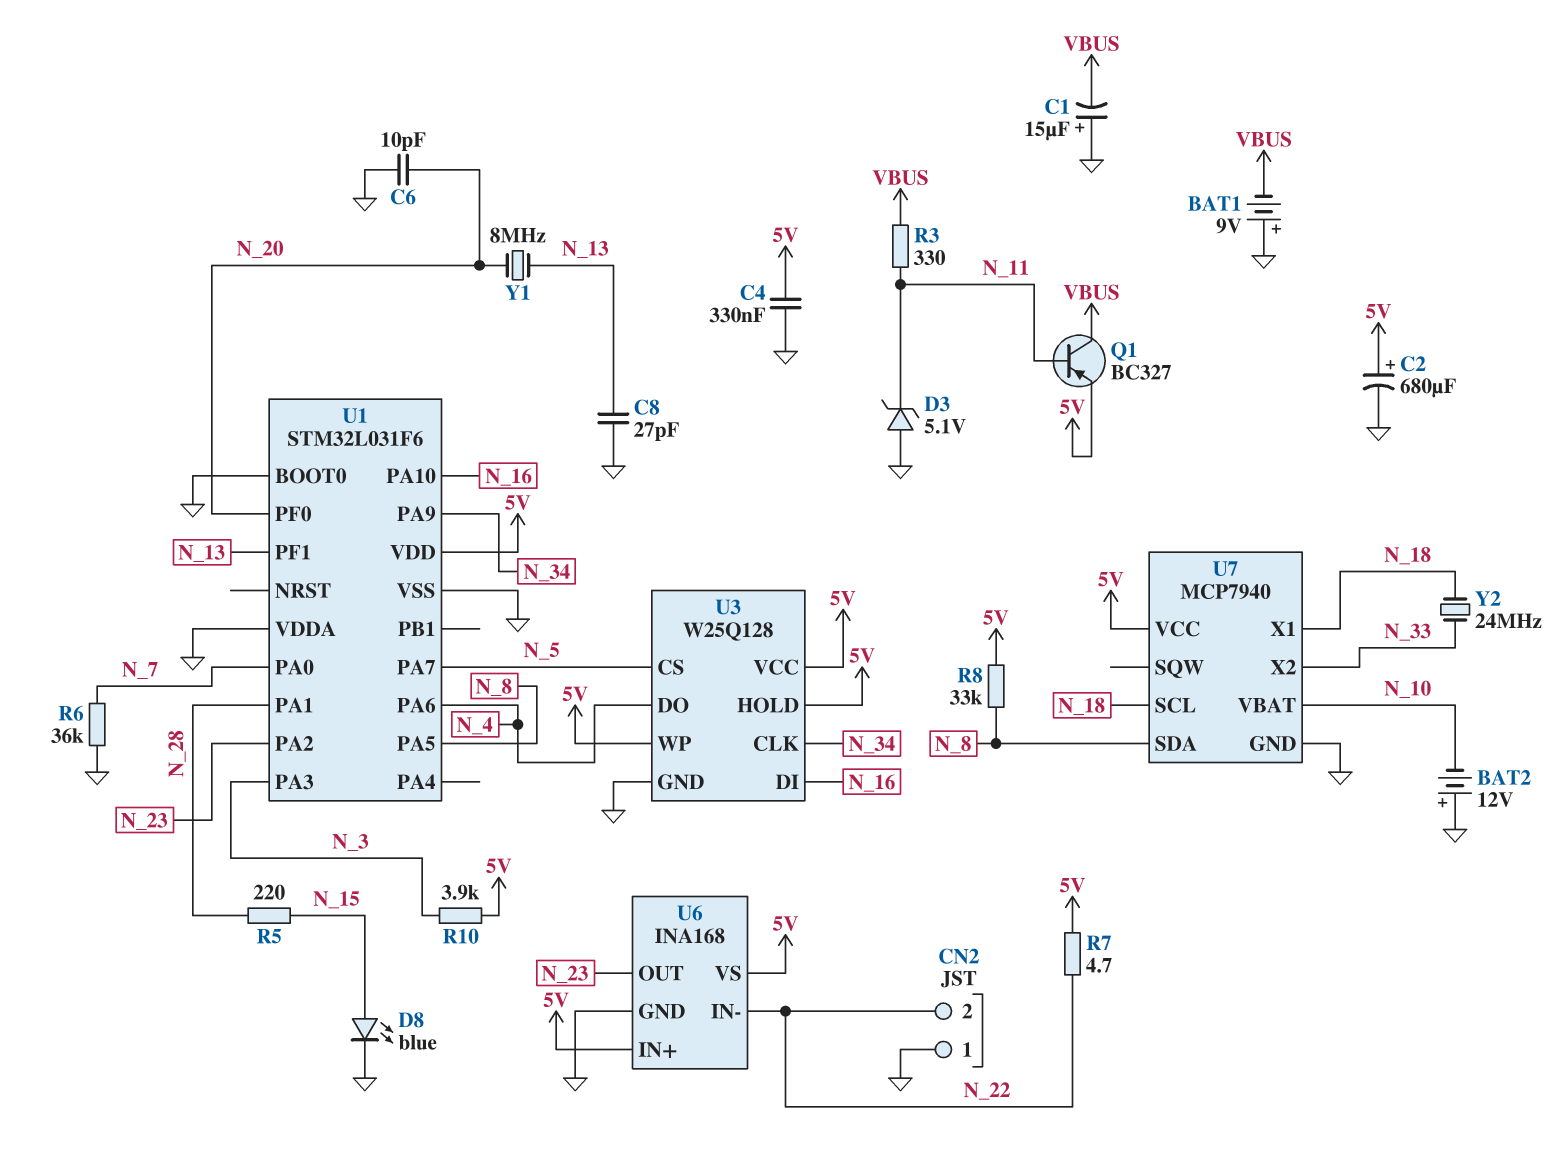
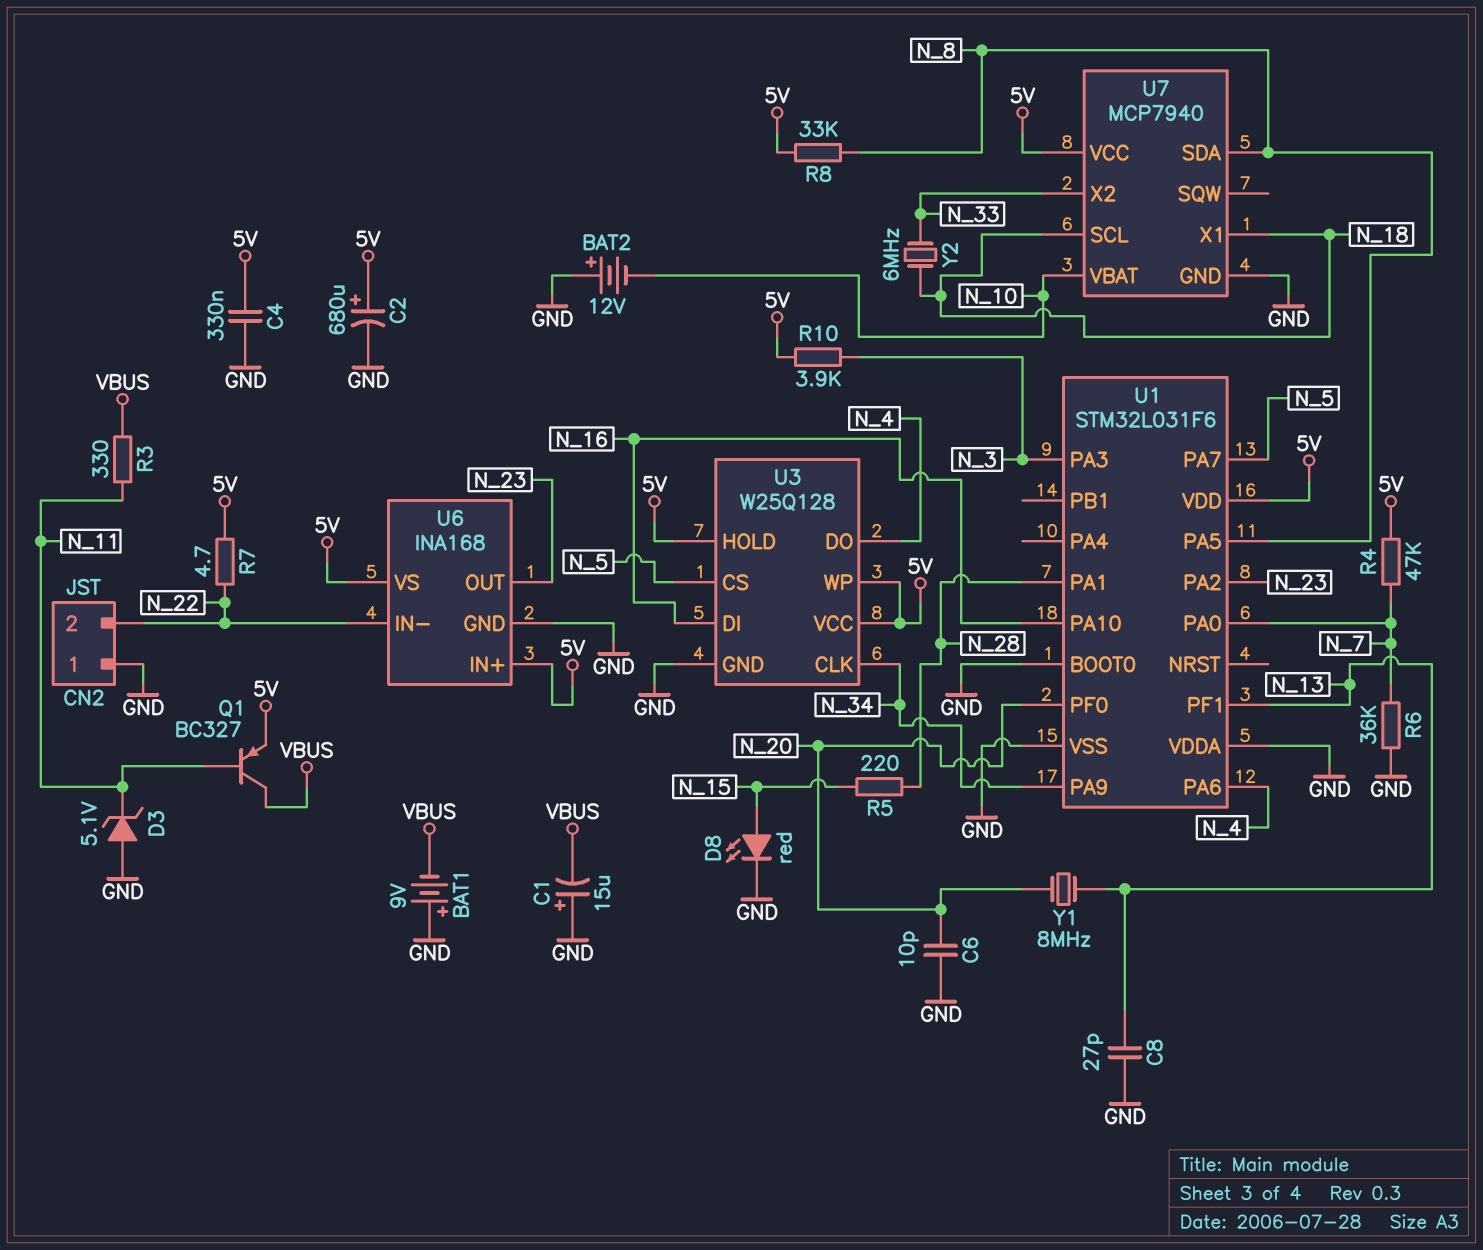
D8: LED blue (A N_15, K GND) -> LED red (A N_15, K GND)
R4: none -> 47k (5V, N_7)
Y2: 24MHz (N_18, N_33) -> 6MHz (N_18, N_33)

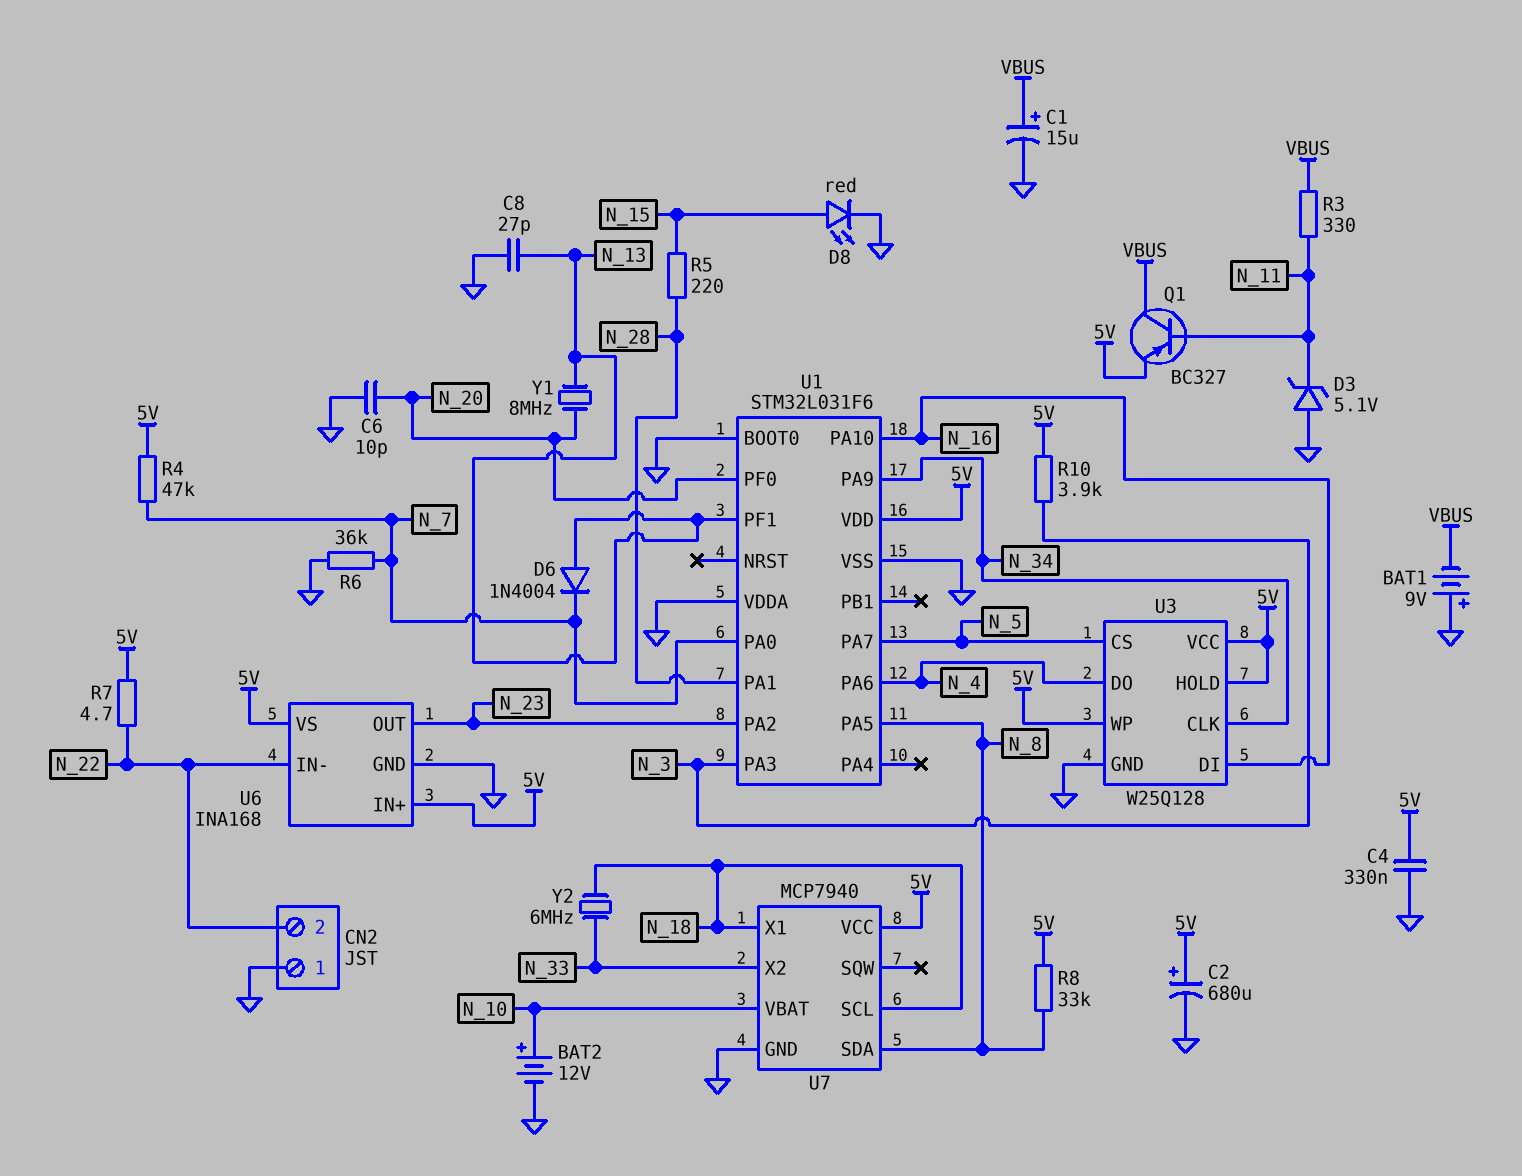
BAT2: 12V (plus GND, minus N_10) -> 12V (plus N_10, minus GND)
C1: 15uF (plus GND, minus VBUS) -> 15uF (plus VBUS, minus GND)
D6: none -> diode 1N4004 (A N_13, K N_7)

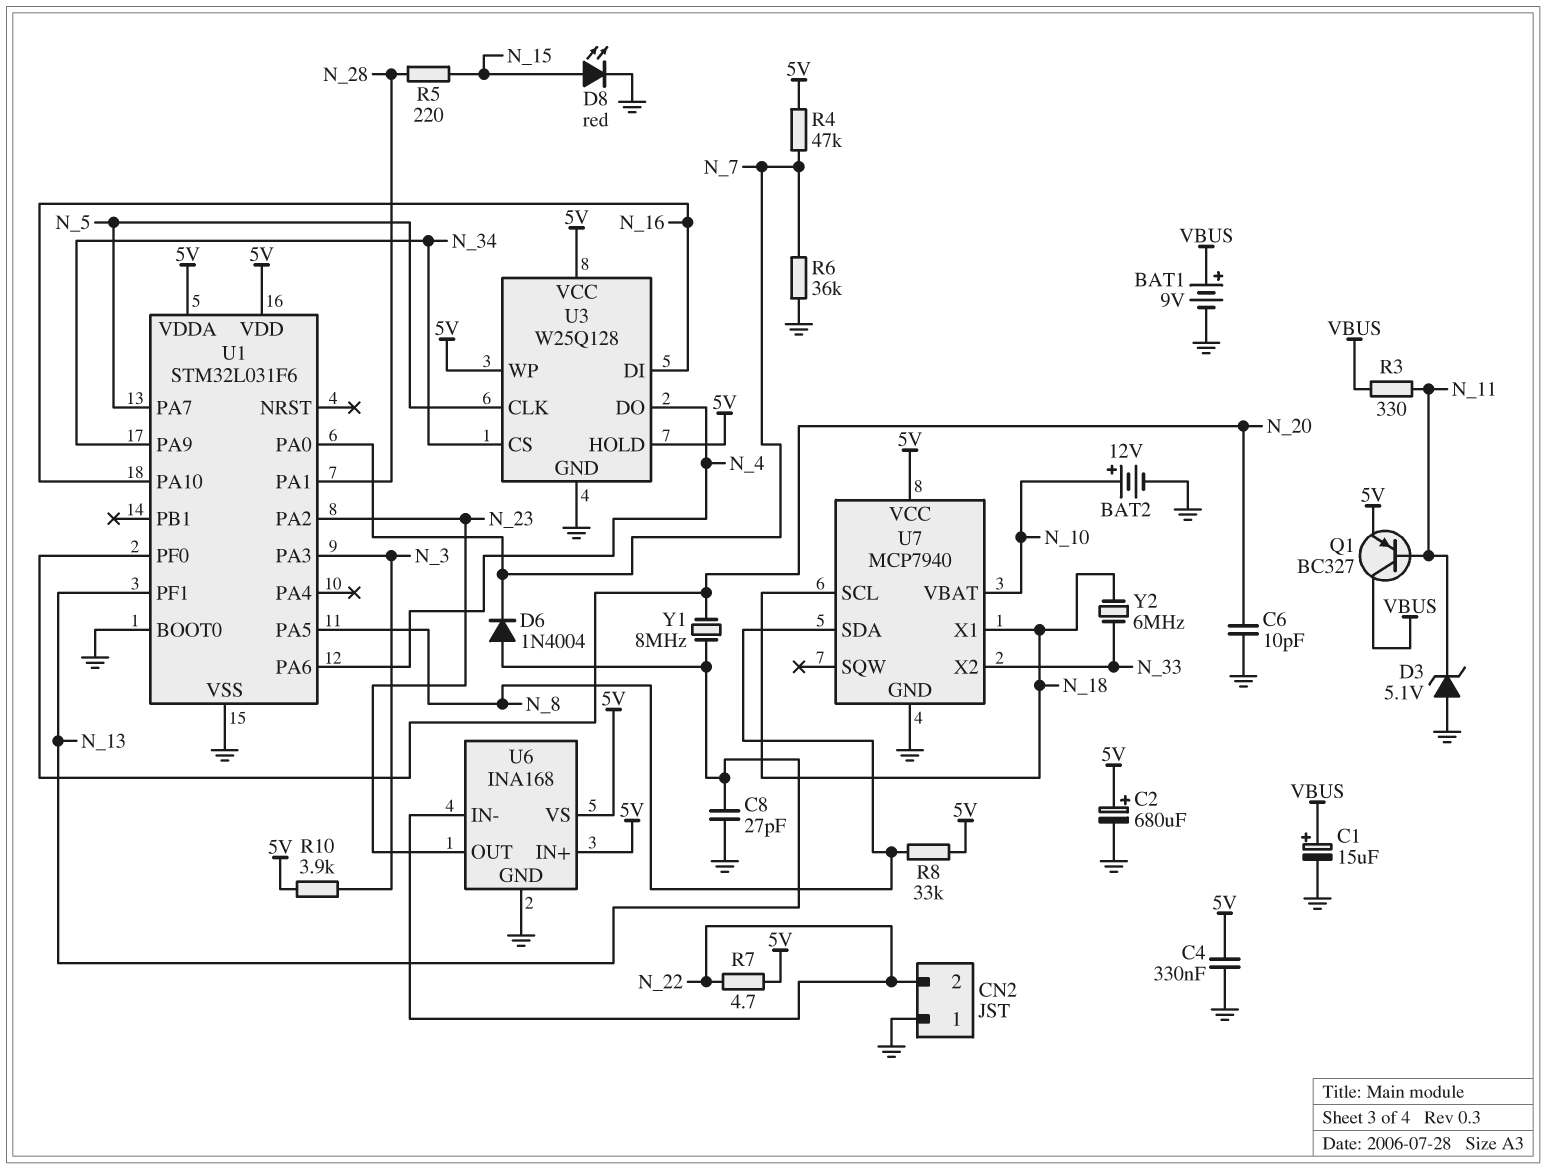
BAT1: 9V (plus GND, minus VBUS) -> 9V (plus VBUS, minus GND)
U1 pin VDDA: GND -> 5V
U3 pin CLK: N_34 -> N_5
U3 pin CS: N_5 -> N_34

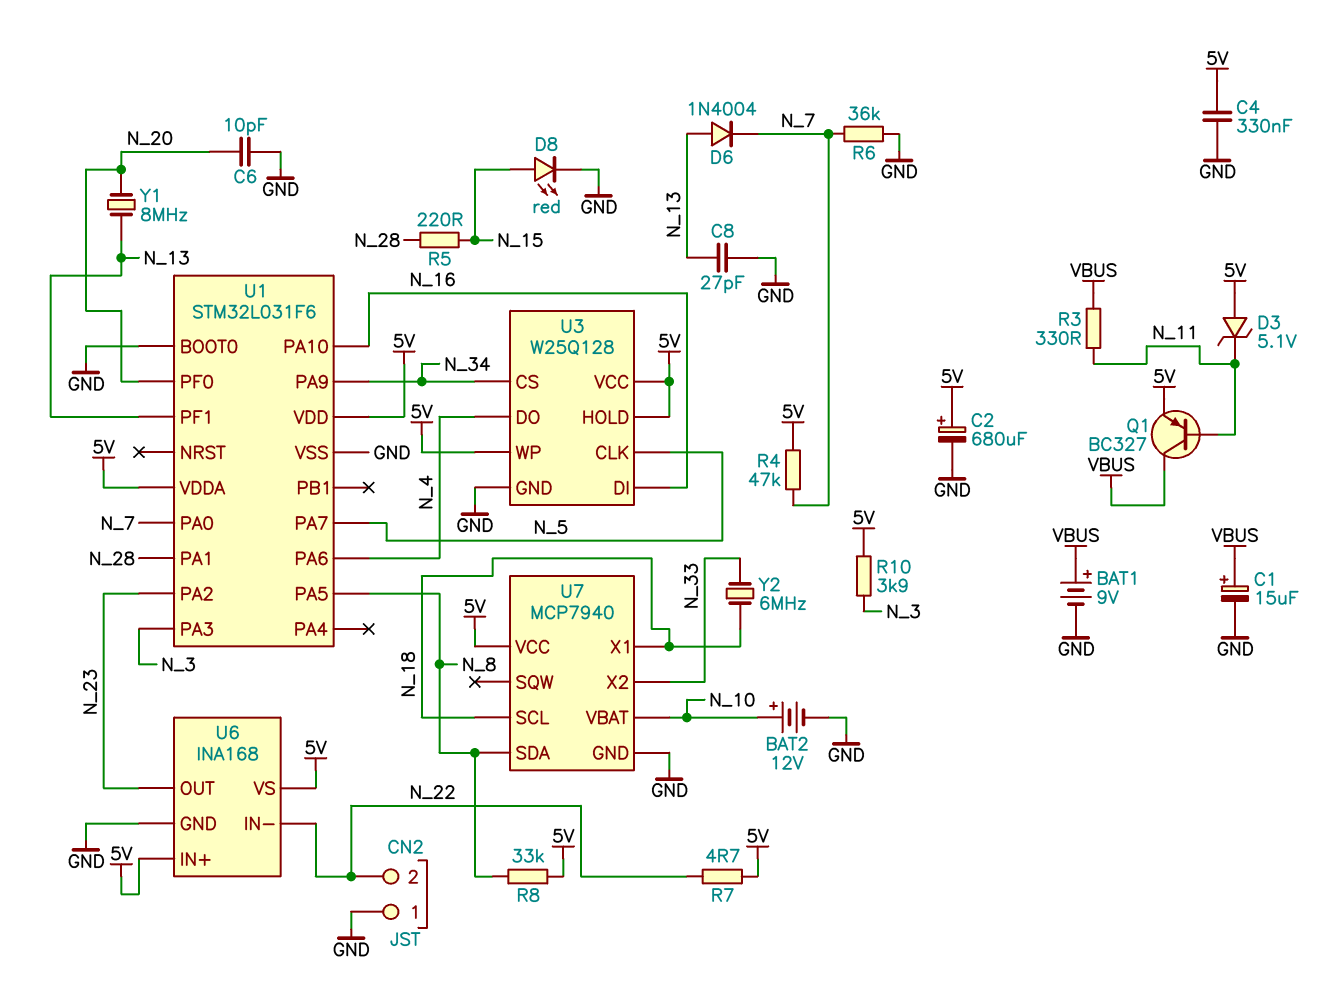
D3: zener 5.1V (A GND, K N_11) -> zener 5.1V (A 5V, K N_11)

